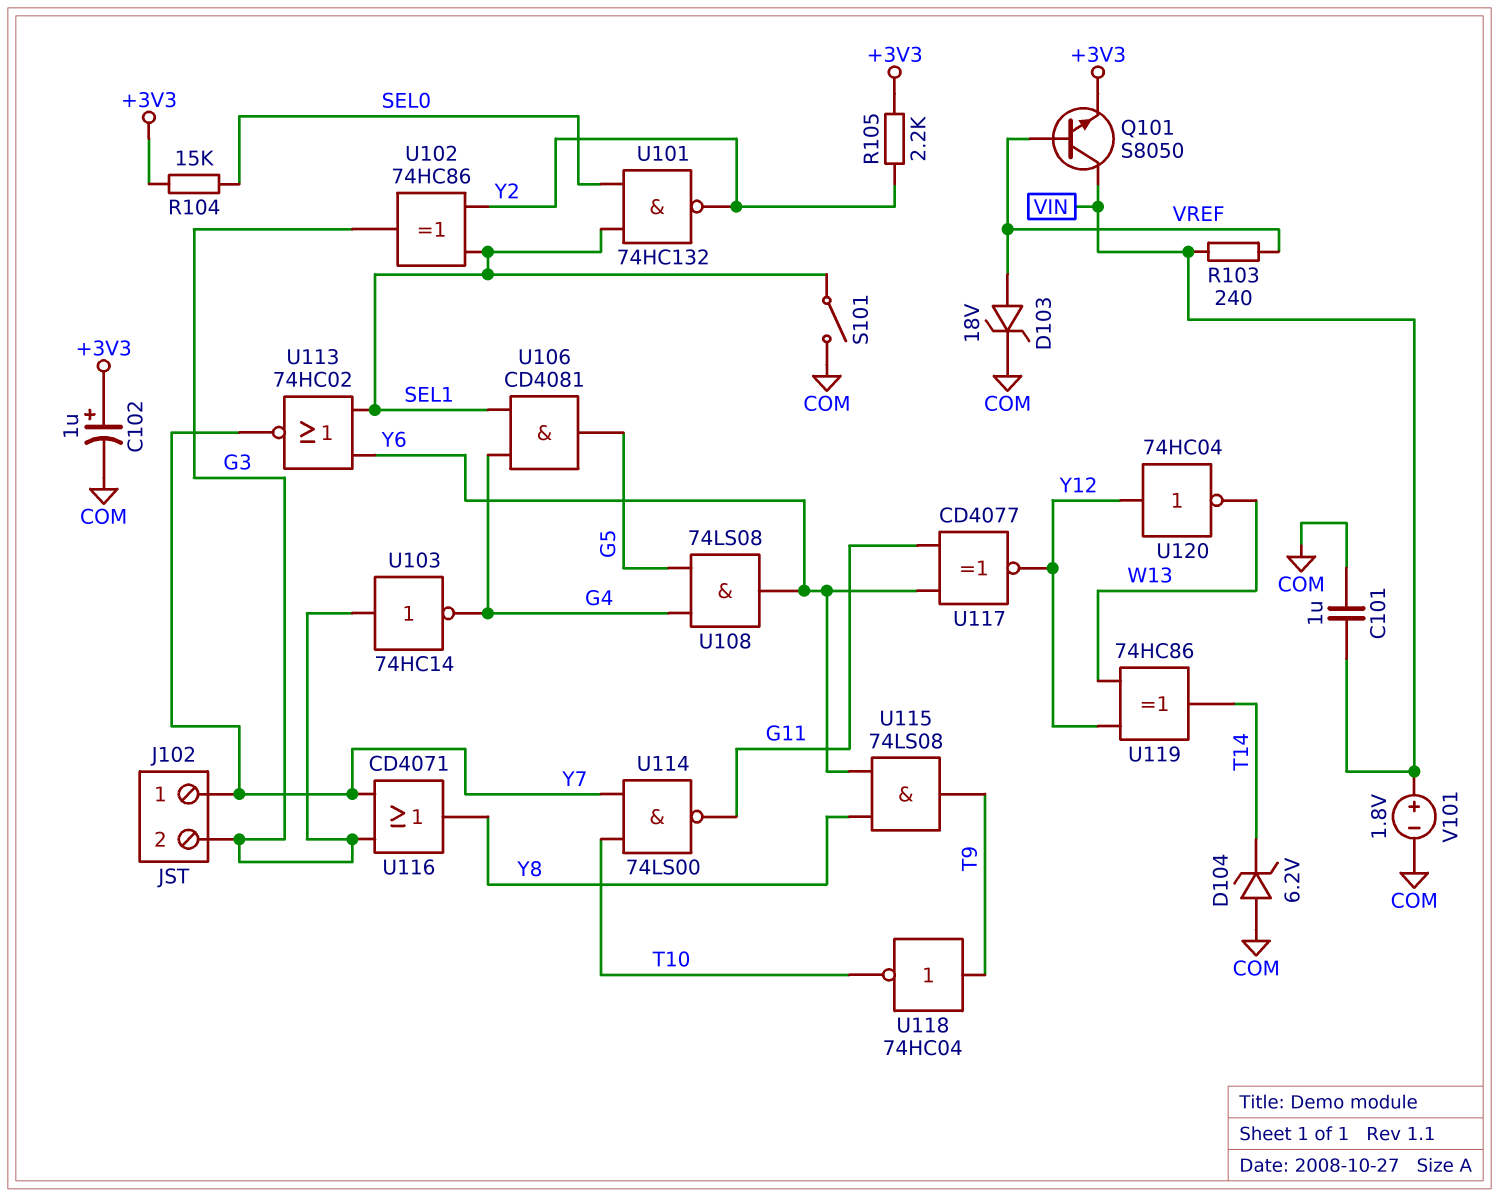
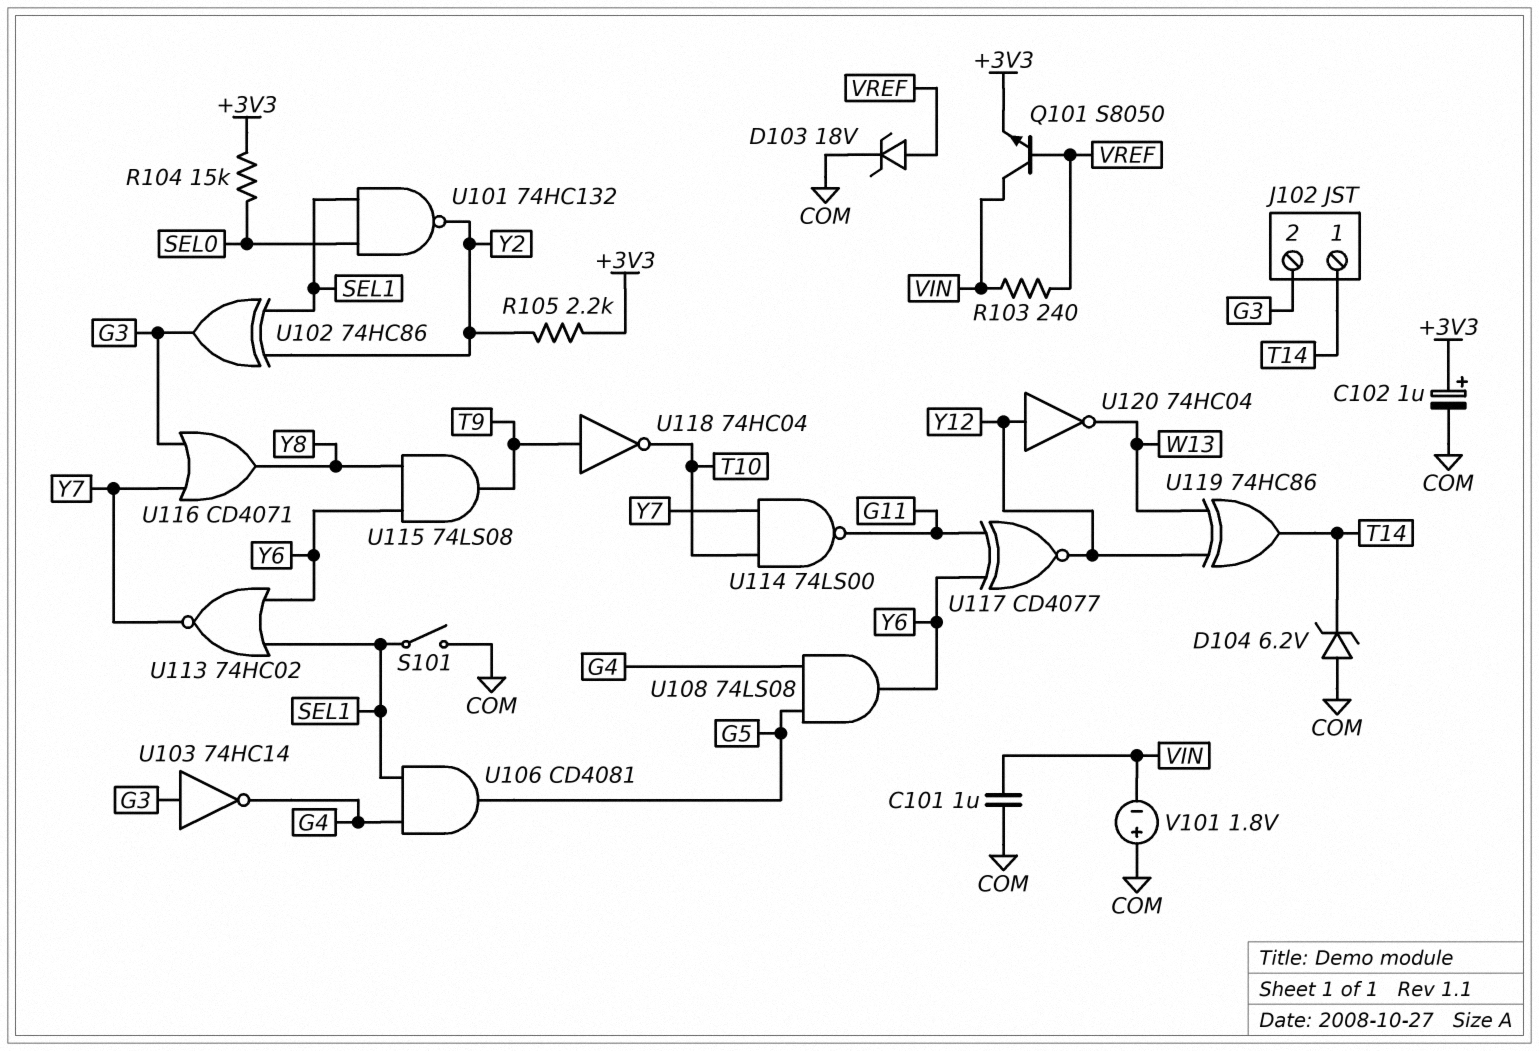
J102 pin 1: Y7 -> T14
V101: 1.8V (plus VIN, minus COM) -> 1.8V (plus COM, minus VIN)

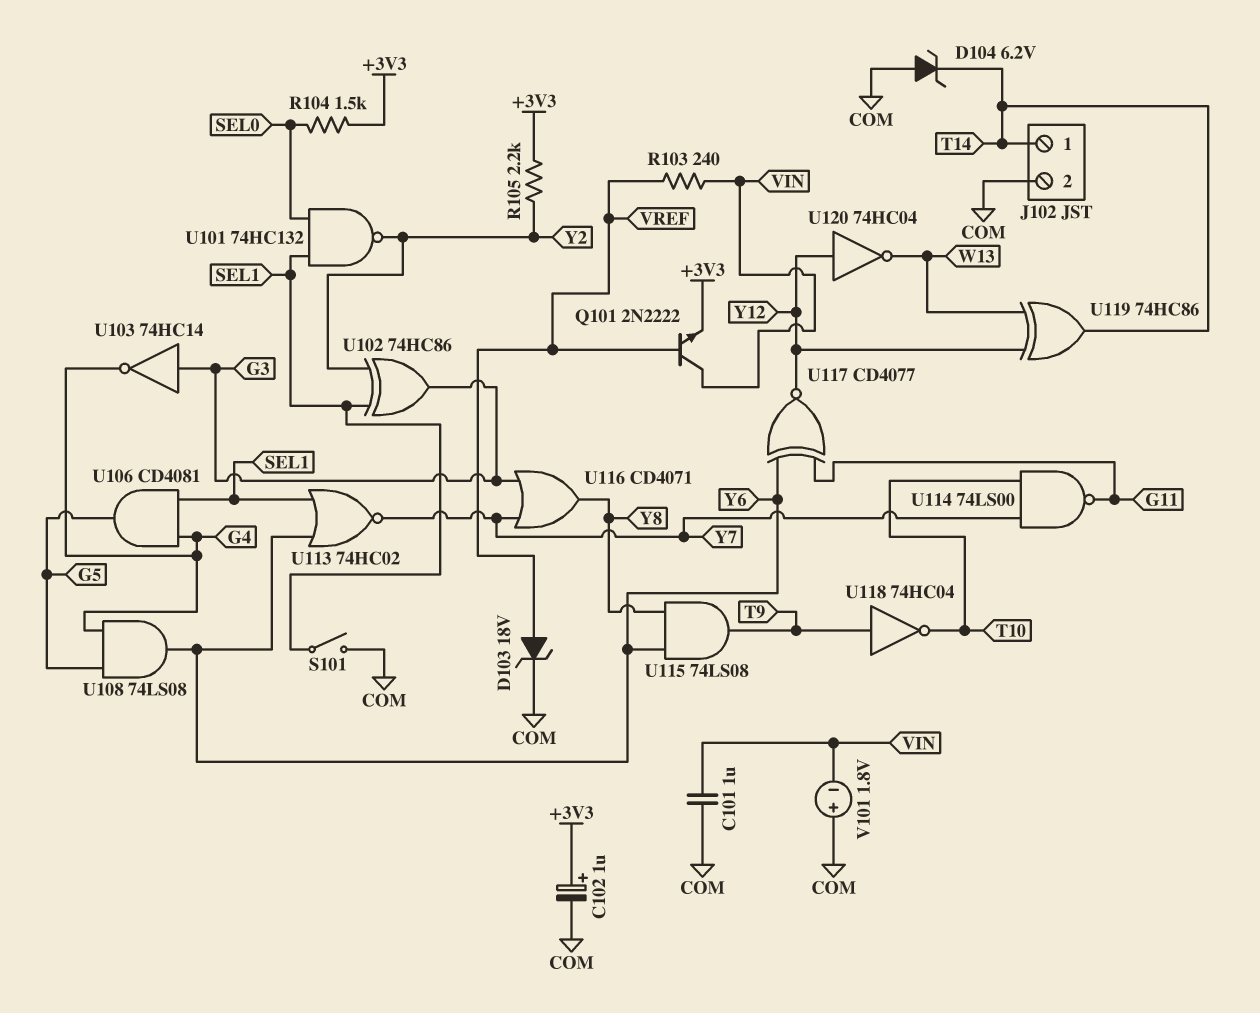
J102 pin 2: G3 -> COM
Q101: NPN S8050 (B VREF, C VIN, E +3V3) -> NPN 2N2222 (B VREF, C VIN, E +3V3)
R104: 15k (+3V3, SEL0) -> 1.5k (+3V3, SEL0)

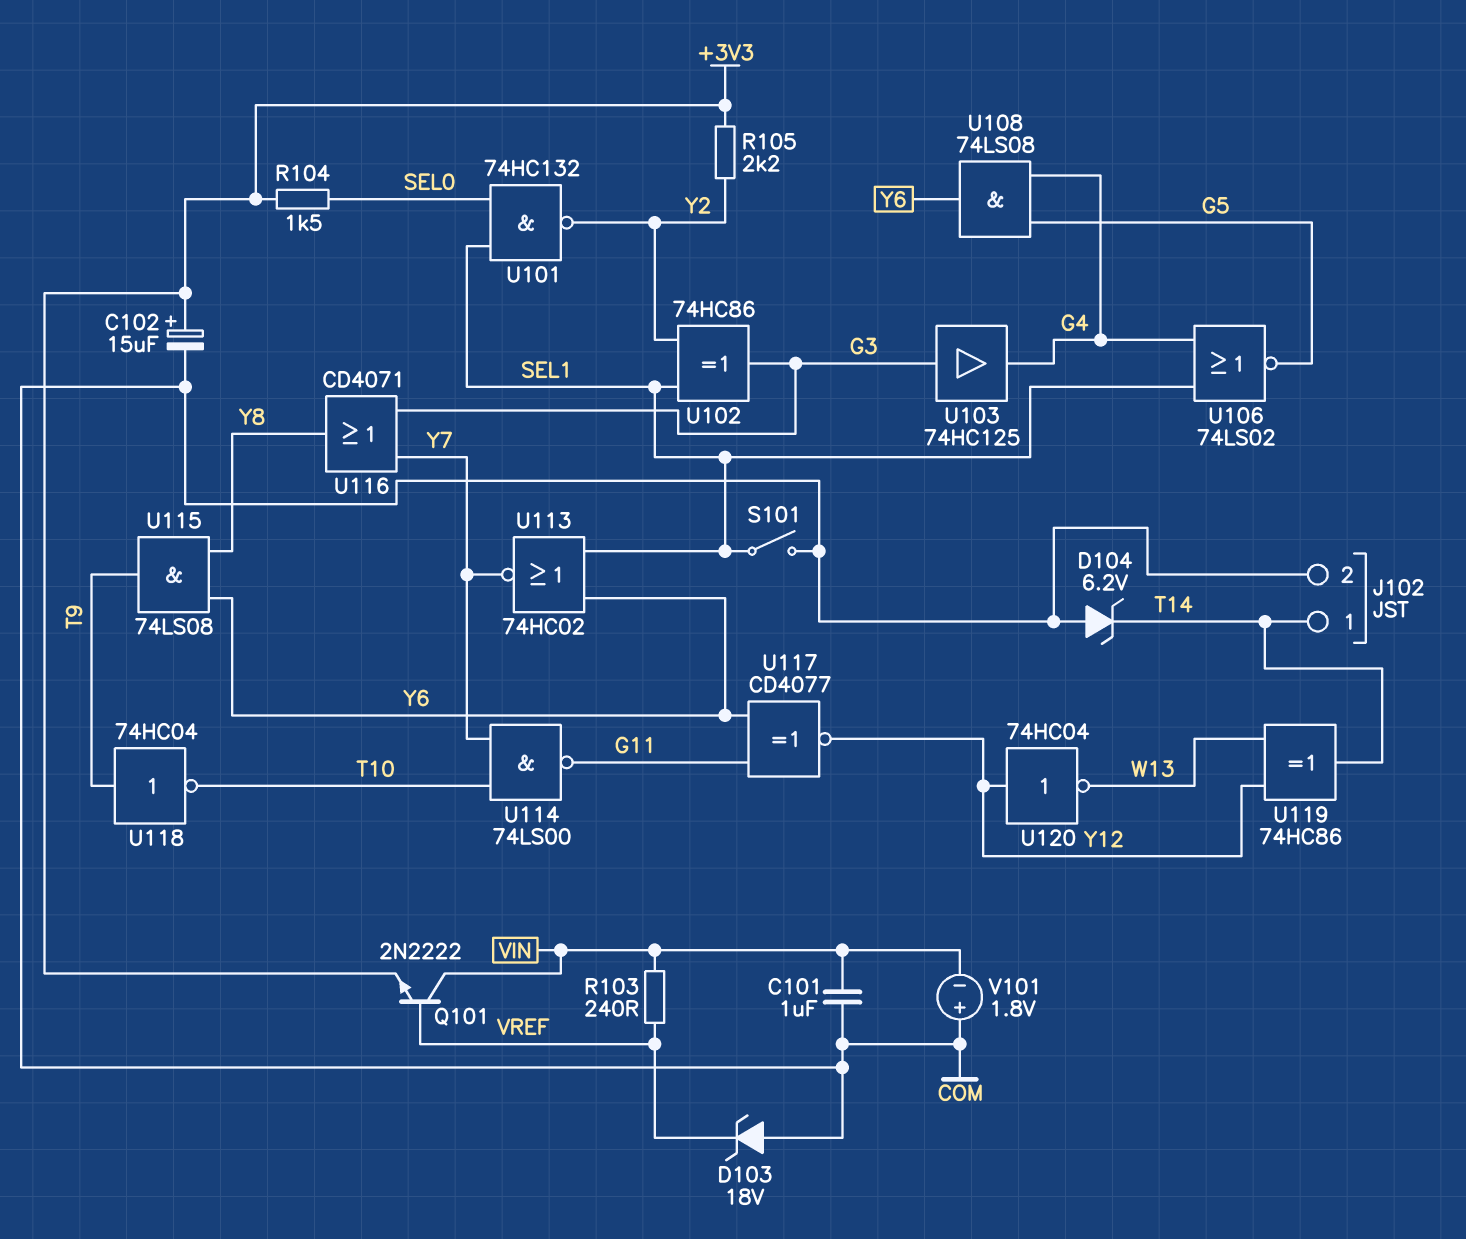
C102: 1uF (plus +3V3, minus COM) -> 15uF (plus +3V3, minus COM)
D103: zener 18V (A VREF, K COM) -> zener 18V (A COM, K VREF)
U103: NOT 74HC14 (in G3, out G4) -> buffer 74HC125 (in G3, out G4)
U106: AND CD4081 (in G4, in SEL1, out G5) -> NOR 74LS02 (in G4, in SEL1, out G5)

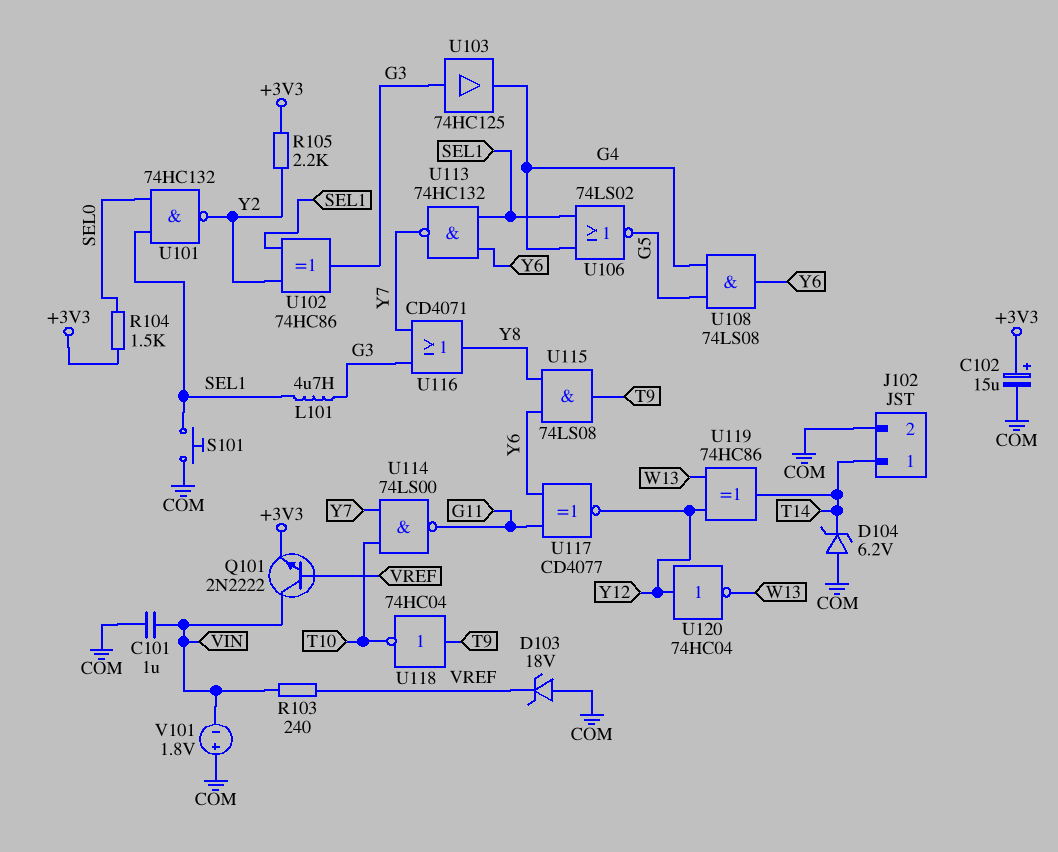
L101: none -> 4.7uH (G3, SEL1)
S101: switch (COM, SEL1) -> button (COM, SEL1)
U113: NOR 74HC02 (in SEL1, in Y6, out Y7) -> NAND 74HC132 (in SEL1, in Y6, out Y7)

